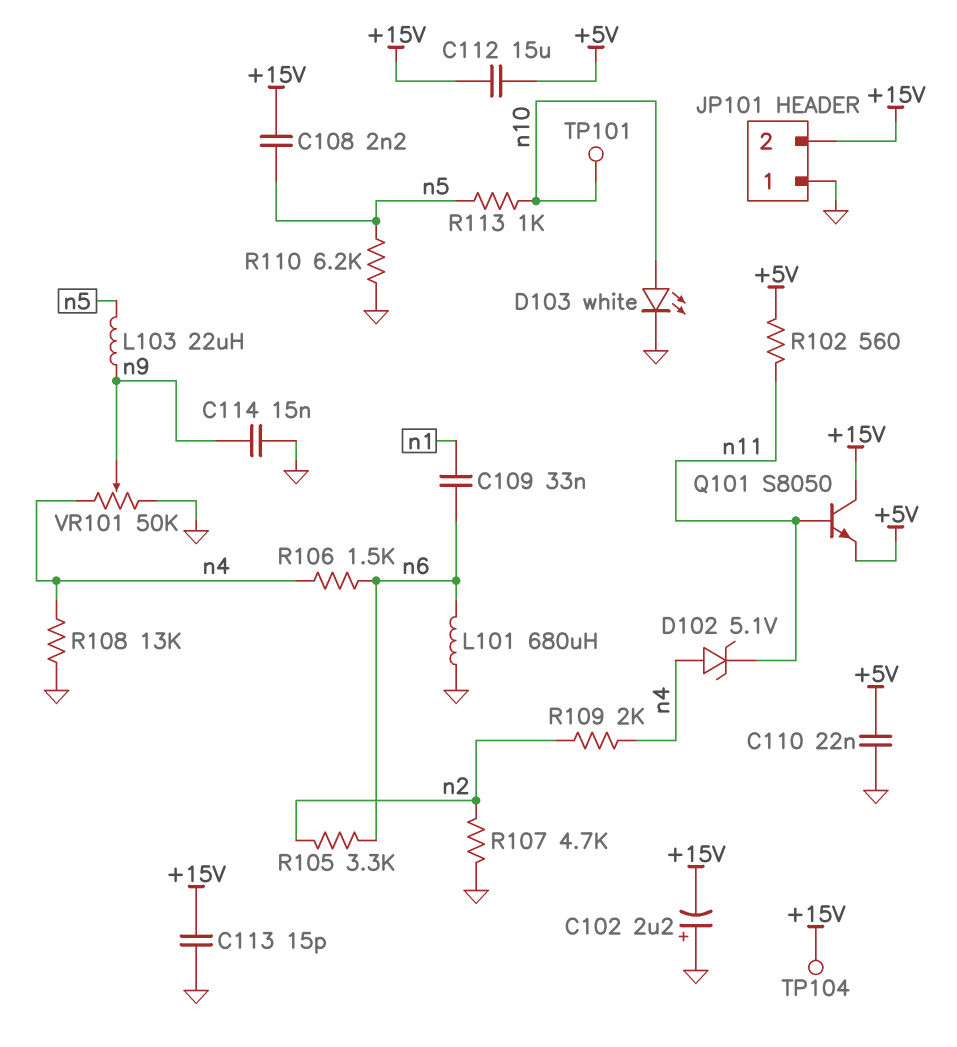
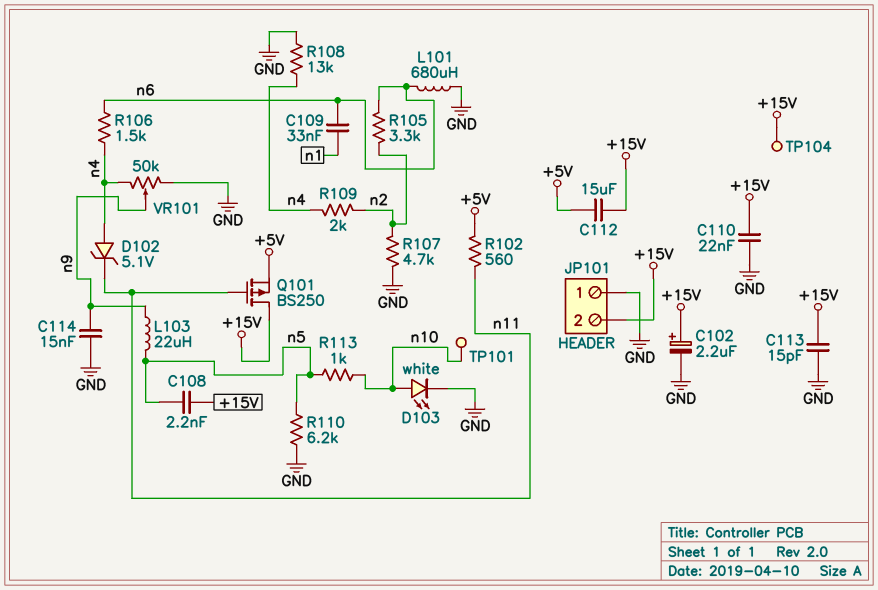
C102: 2.2uF (plus GND, minus +15V) -> 2.2uF (plus +15V, minus GND)
C110: 22nF (+5V, GND) -> 22nF (+15V, GND)
Q101: NPN S8050 (B n11, C +15V, E +5V) -> PMOS BS250 (G n11, D +15V, S +5V)

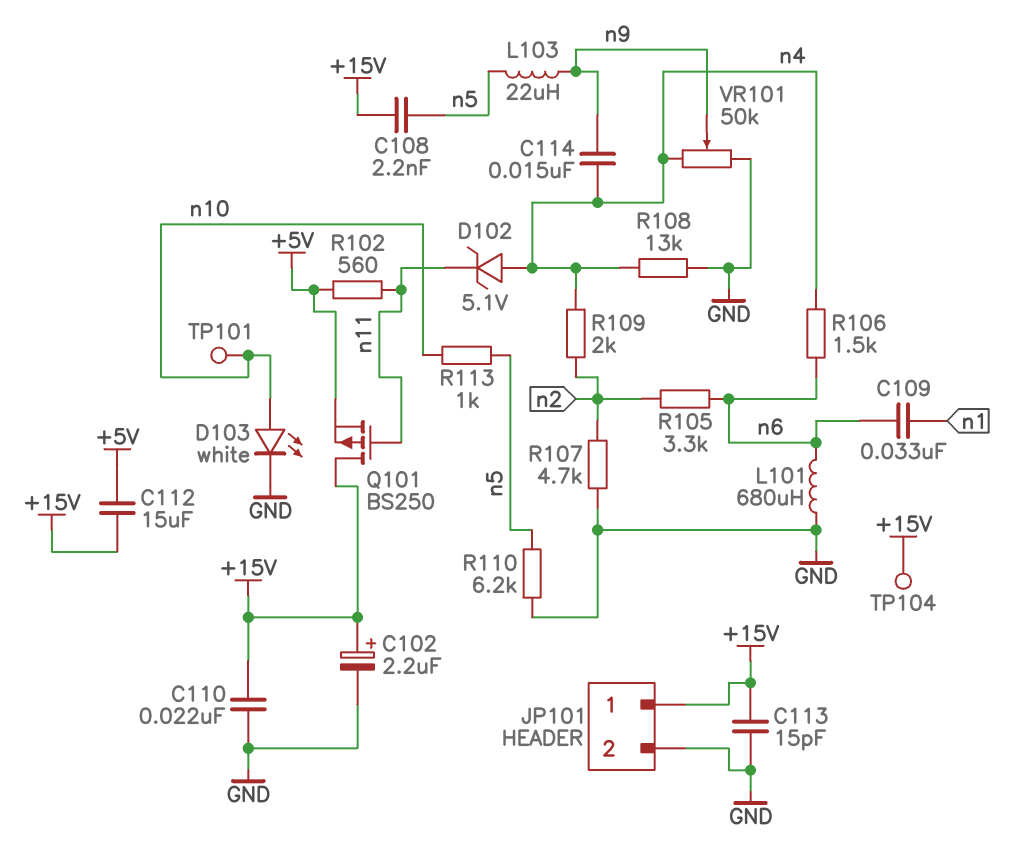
C114: 15nF (GND, n9) -> 15nF (n4, n9)
JP101 pin 1: GND -> +15V
JP101 pin 2: +15V -> GND

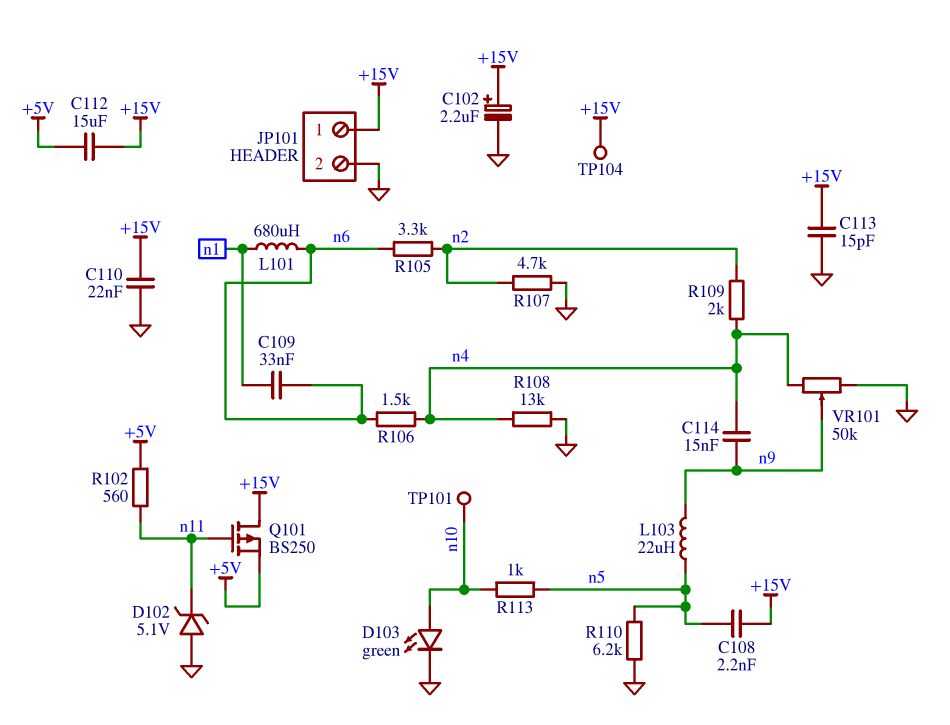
D102: zener 5.1V (A n4, K n11) -> zener 5.1V (A GND, K n11)
D103: LED white (A n10, K GND) -> LED green (A n10, K GND)
L101: 680uH (GND, n6) -> 680uH (n1, n6)

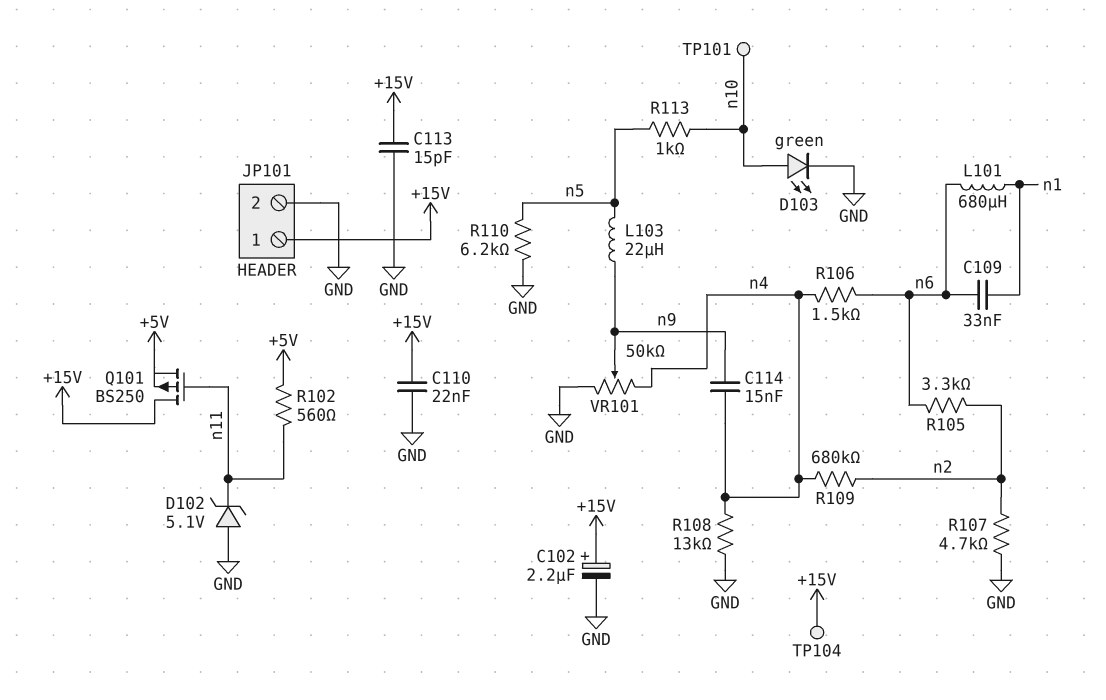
C108: 2.2nF (+15V, n5) -> none
C112: 15uF (+5V, +15V) -> none
R109: 2k (n2, n4) -> 680k (n2, n4)

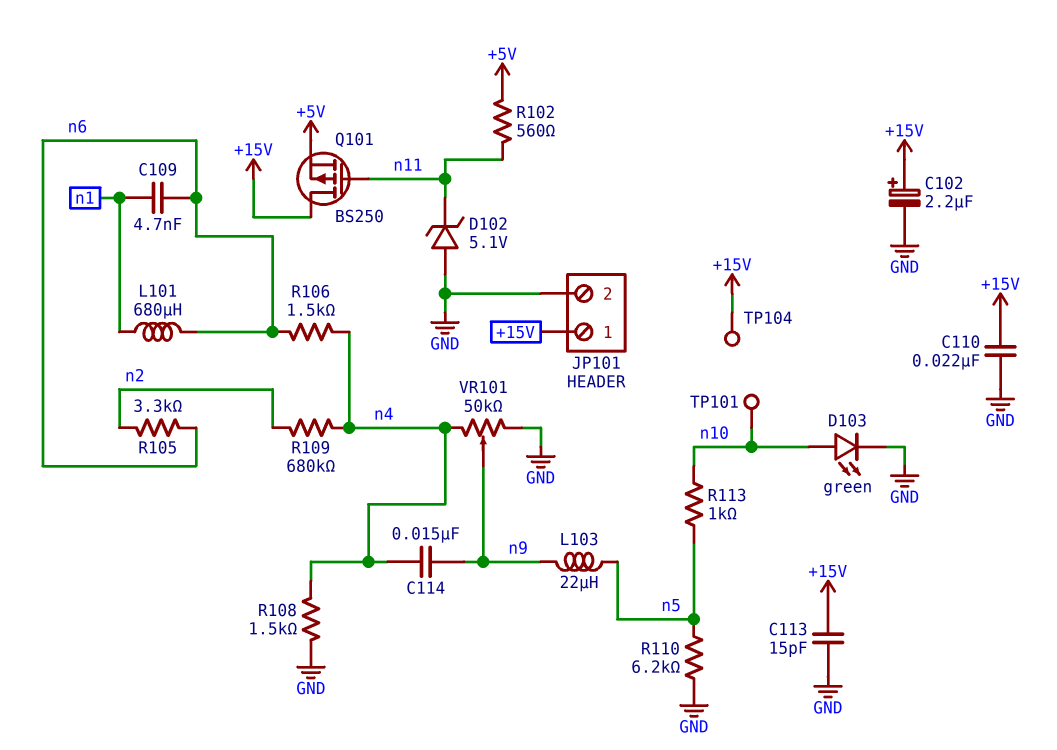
C109: 33nF (n1, n6) -> 4.7nF (n1, n6)
R107: 4.7k (GND, n2) -> none
R108: 13k (GND, n4) -> 1.5k (GND, n4)

